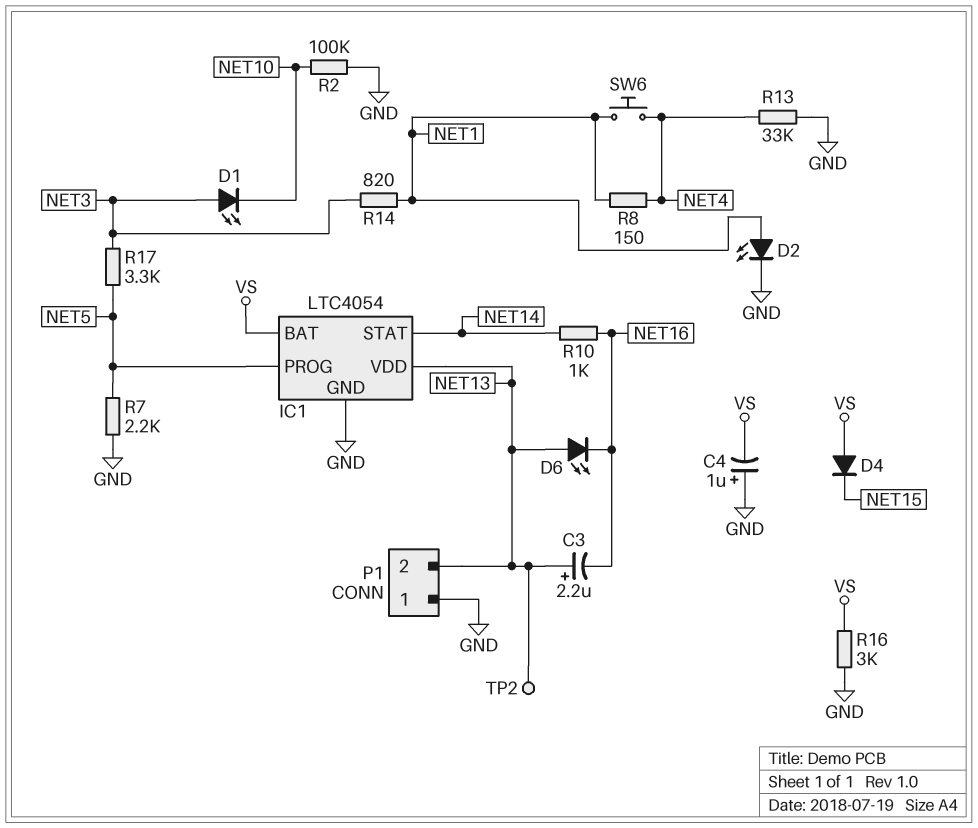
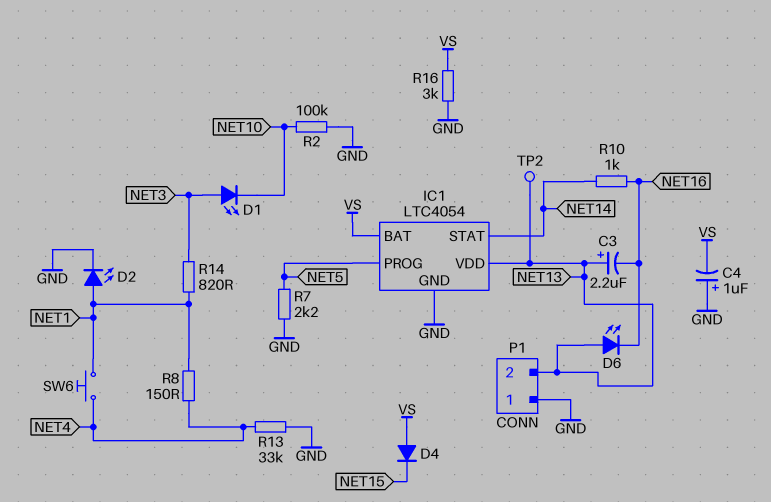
R17: 3.3k (NET3, NET5) -> none

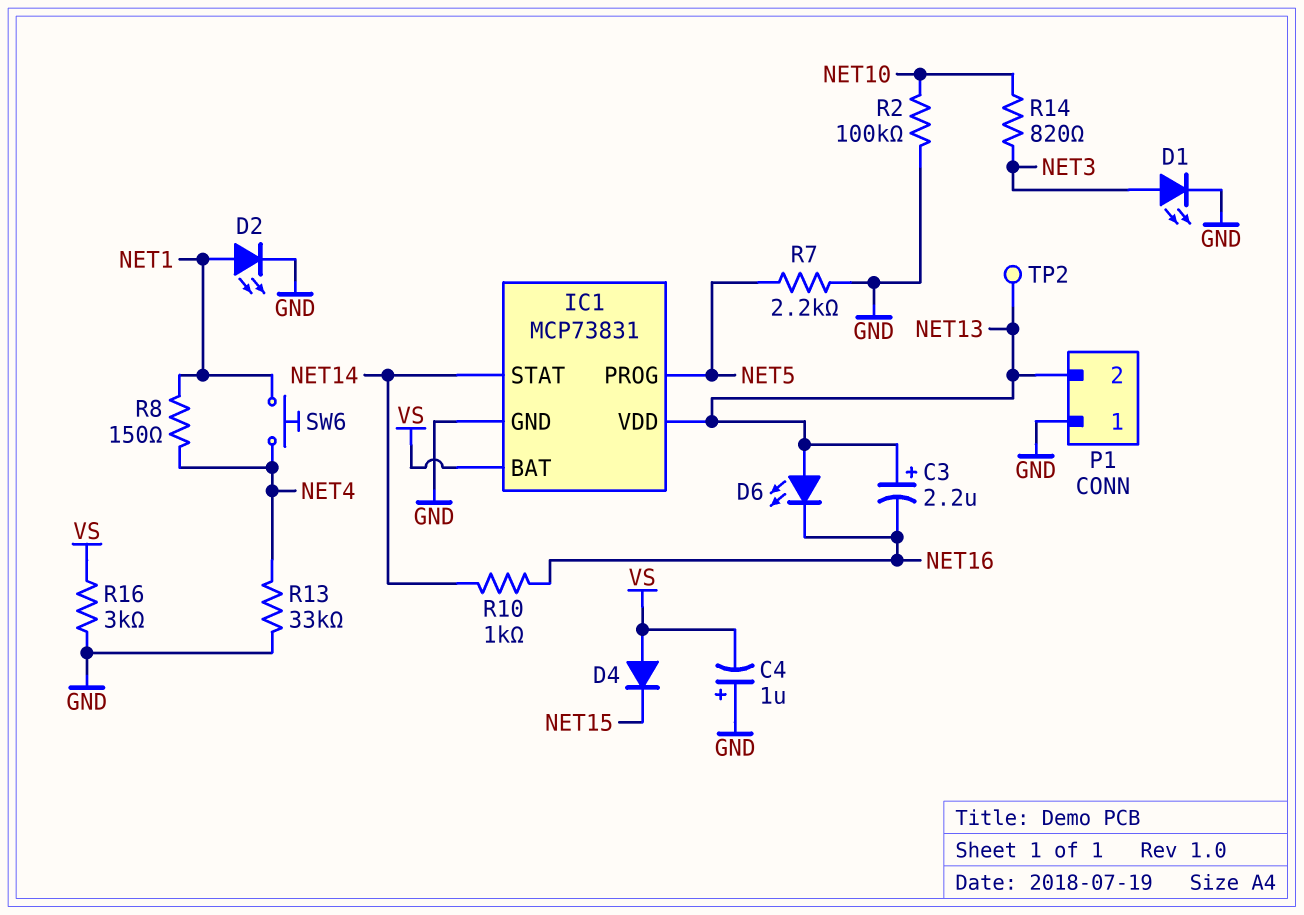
D1: LED (A NET3, K NET10) -> LED (A NET3, K GND)
IC1: LTC4054 -> MCP73831
R14: 820 (NET1, NET3) -> 820 (NET3, NET10)

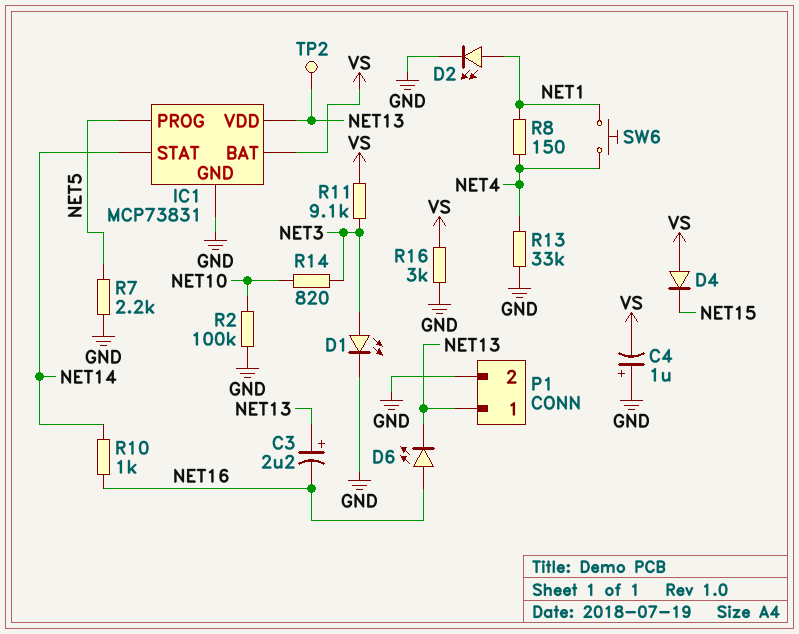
D6: LED (A NET13, K NET16) -> LED (A NET16, K NET13)
P1 pin 1: GND -> NET13
P1 pin 2: NET13 -> GND
R11: none -> 9.1k (NET3, VS)

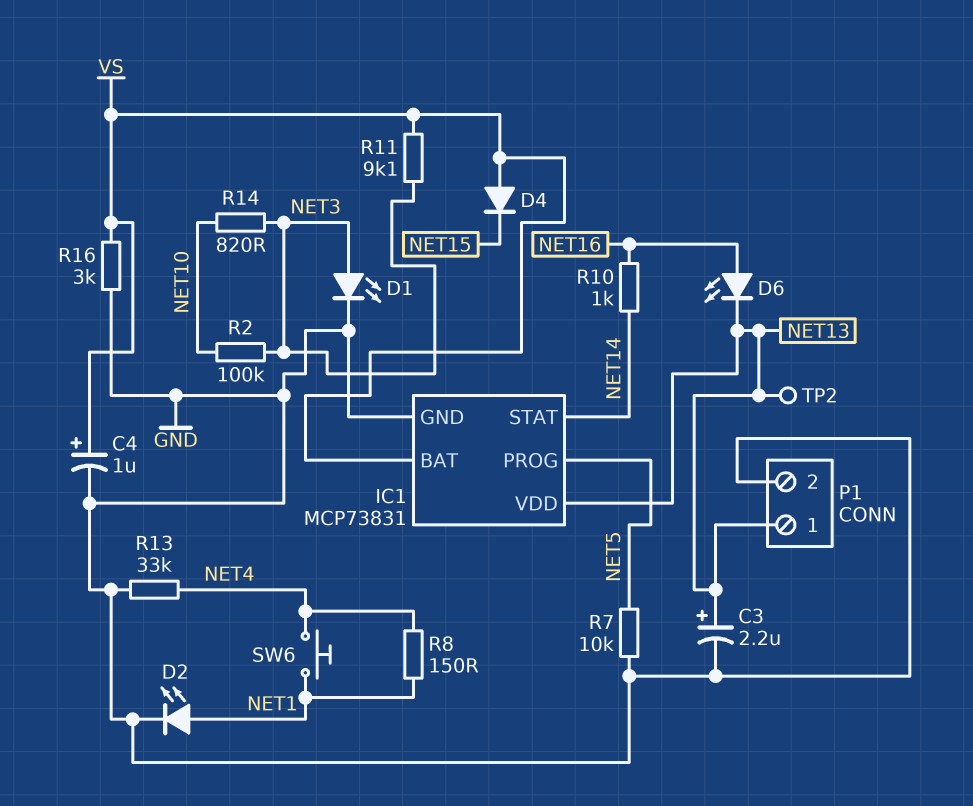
C3: 2.2uF (plus NET13, minus NET16) -> 2.2uF (plus NET13, minus GND)
C4: 1uF (plus GND, minus VS) -> 1uF (plus VS, minus GND)
R2: 100k (GND, NET10) -> 100k (NET3, NET10)
R7: 2.2k (GND, NET5) -> 10k (GND, NET5)

